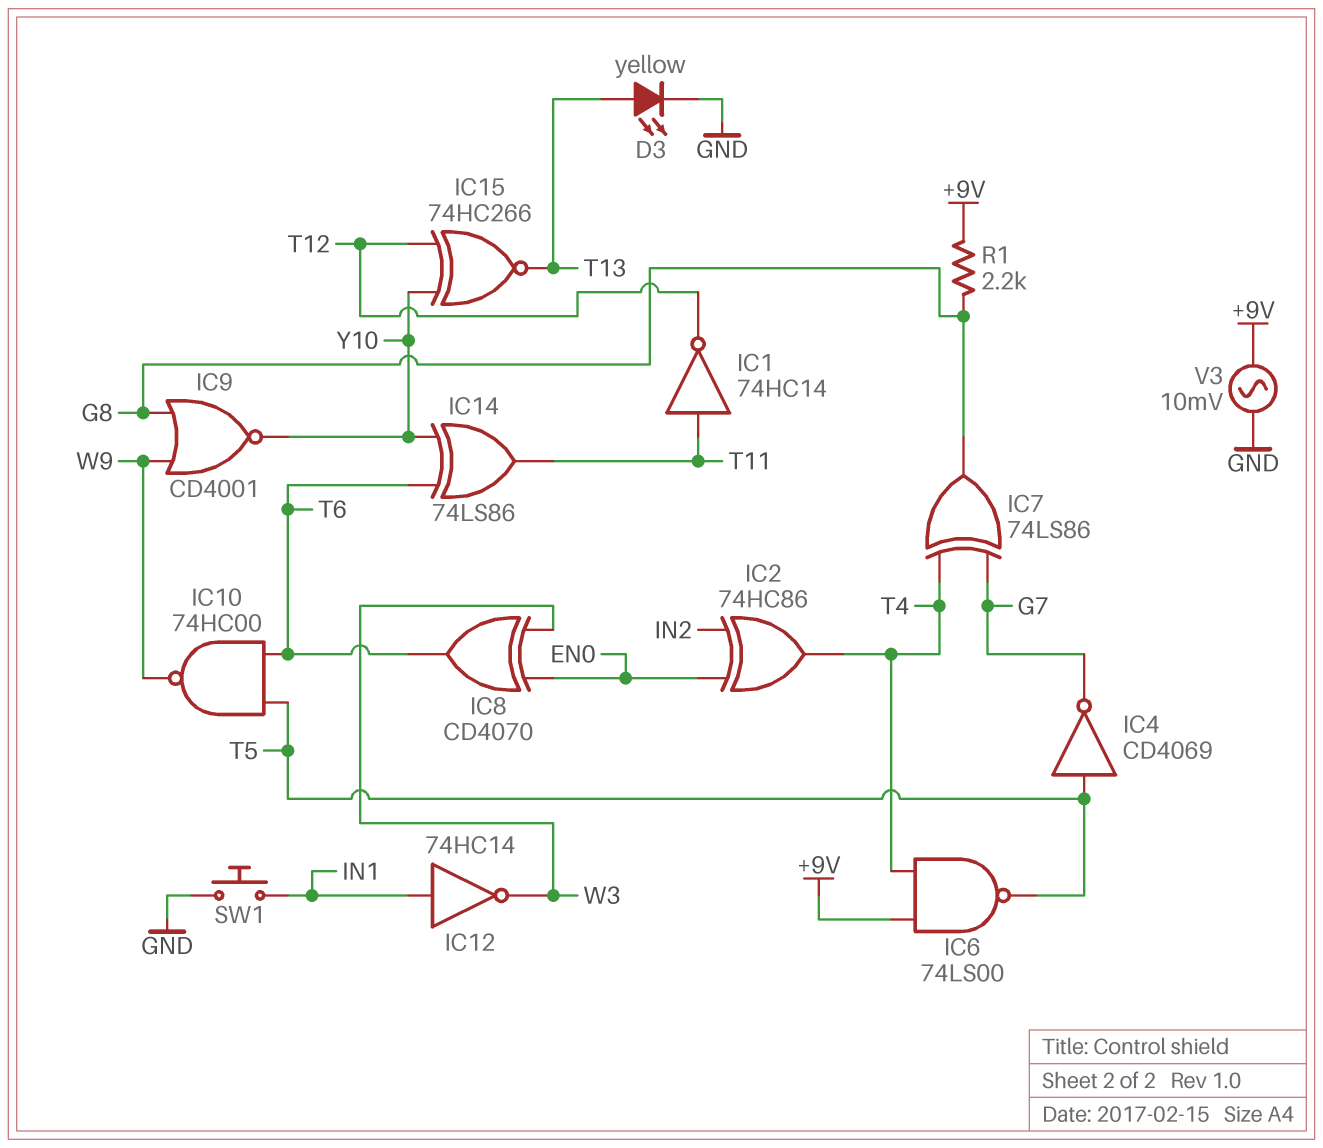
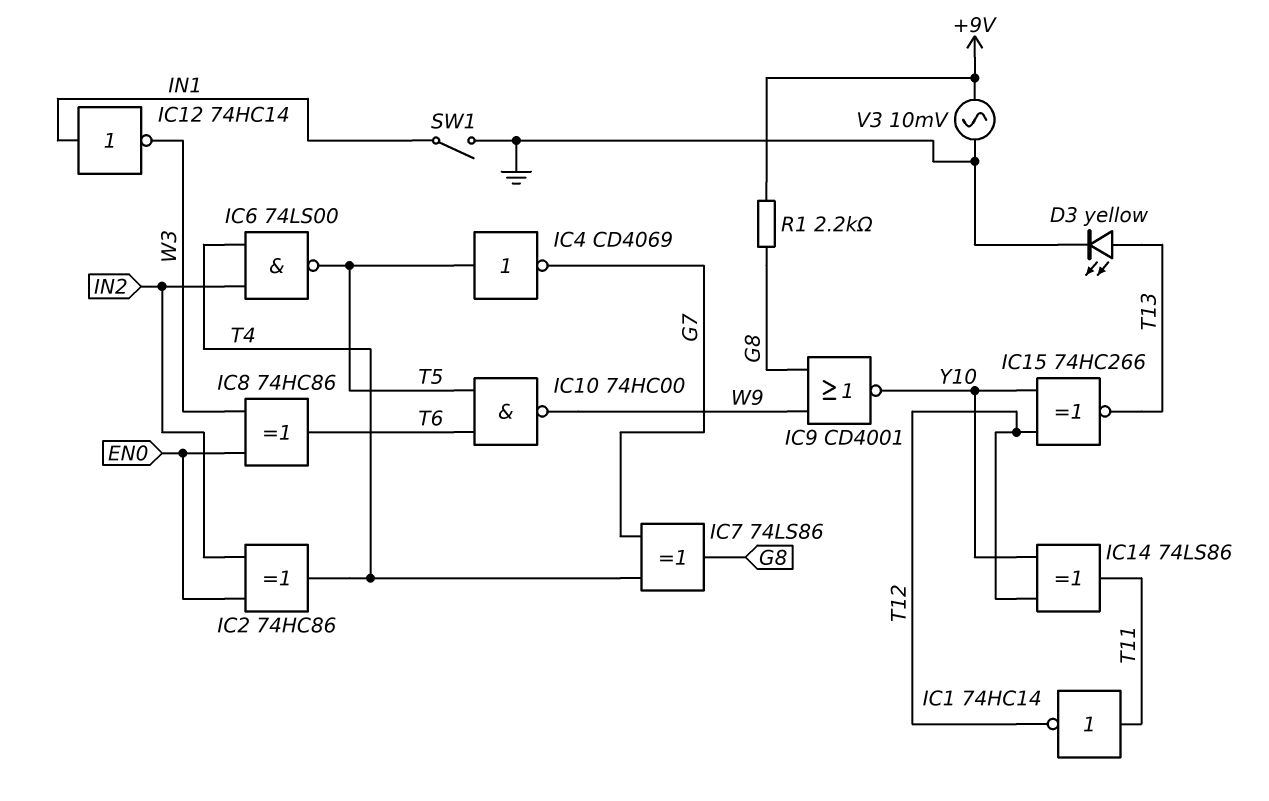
IC6: NAND 74LS00 (in +9V, in T4, out T5) -> NAND 74LS00 (in IN2, in T4, out T5)
IC8: XOR CD4070 (in EN0, in W3, out T6) -> XOR 74HC86 (in EN0, in W3, out T6)
IC14: XOR 74LS86 (in T6, in Y10, out T11) -> XOR 74LS86 (in T12, in Y10, out T11)
SW1: button (GND, IN1) -> switch (GND, IN1)

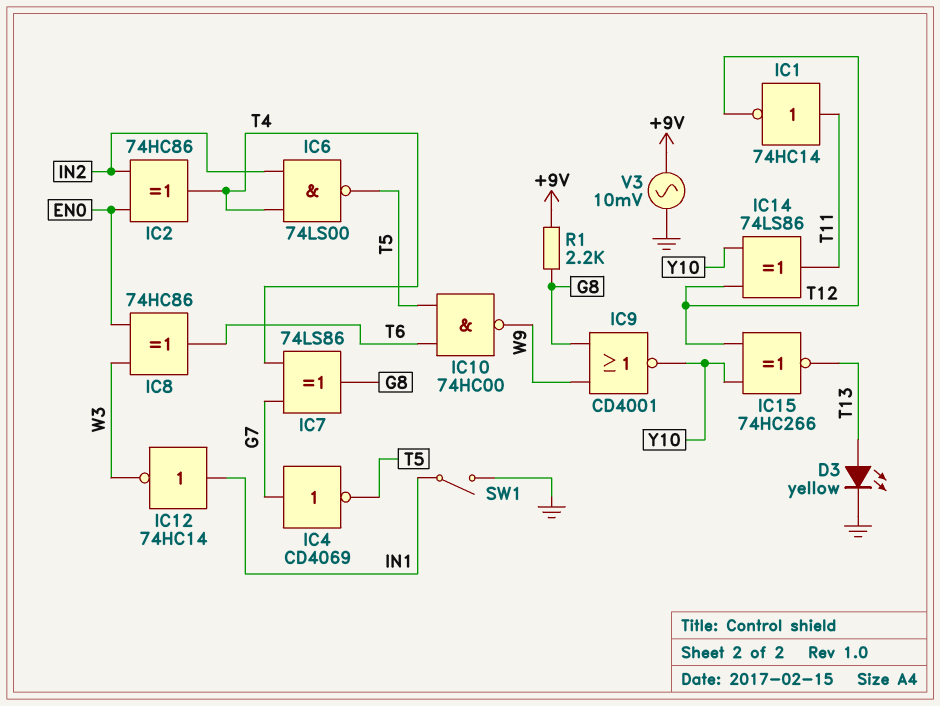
IC4: NOT CD4069 (in T5, out G7) -> NOT CD4069 (in G7, out T5)

